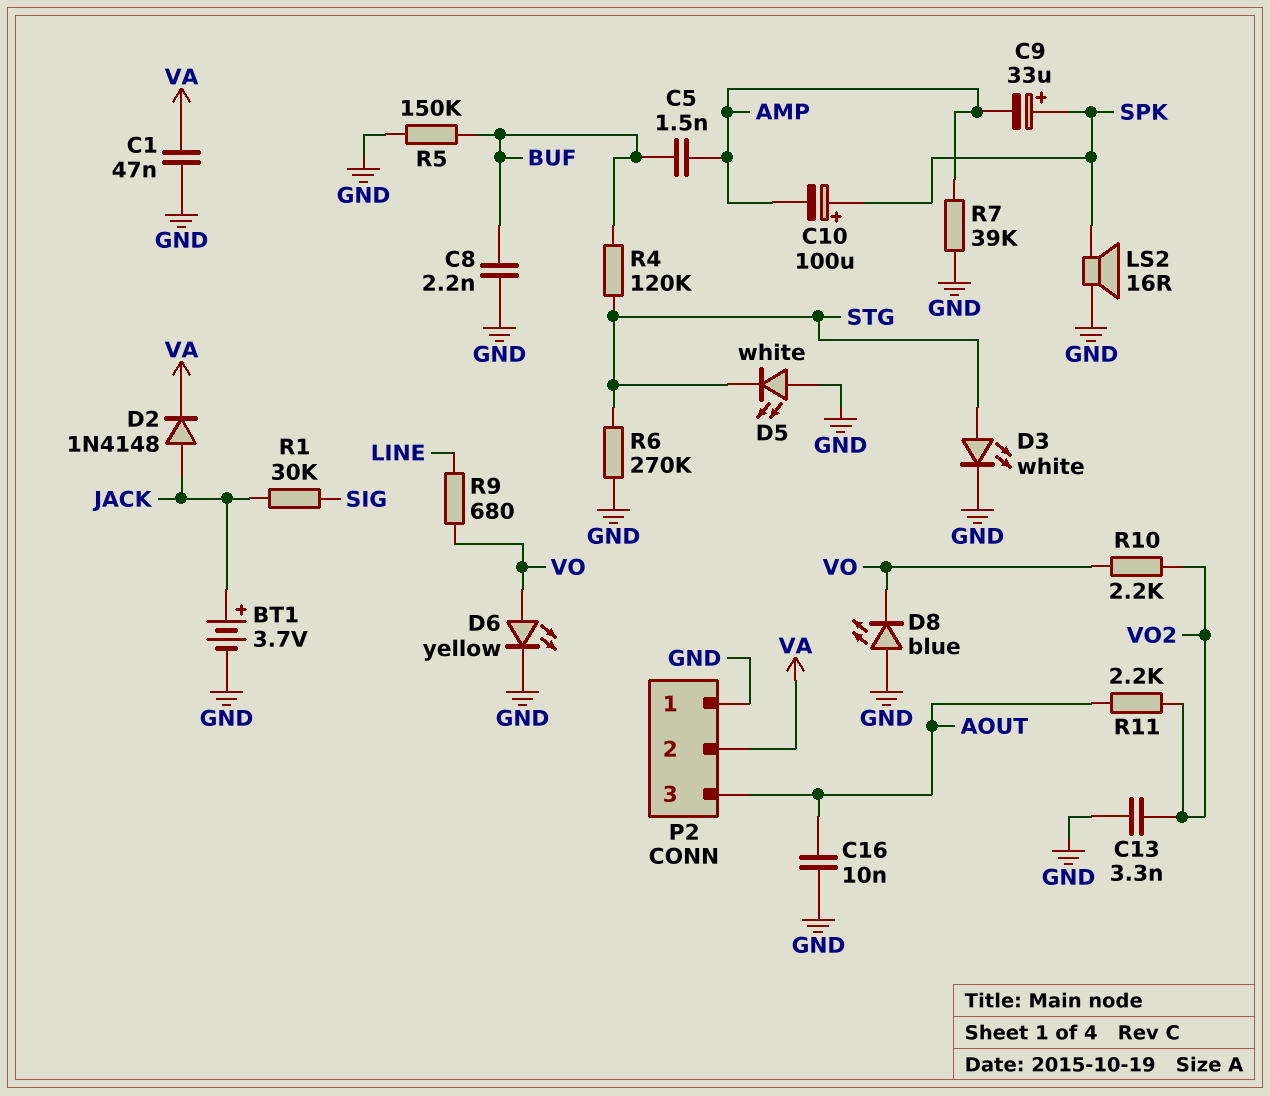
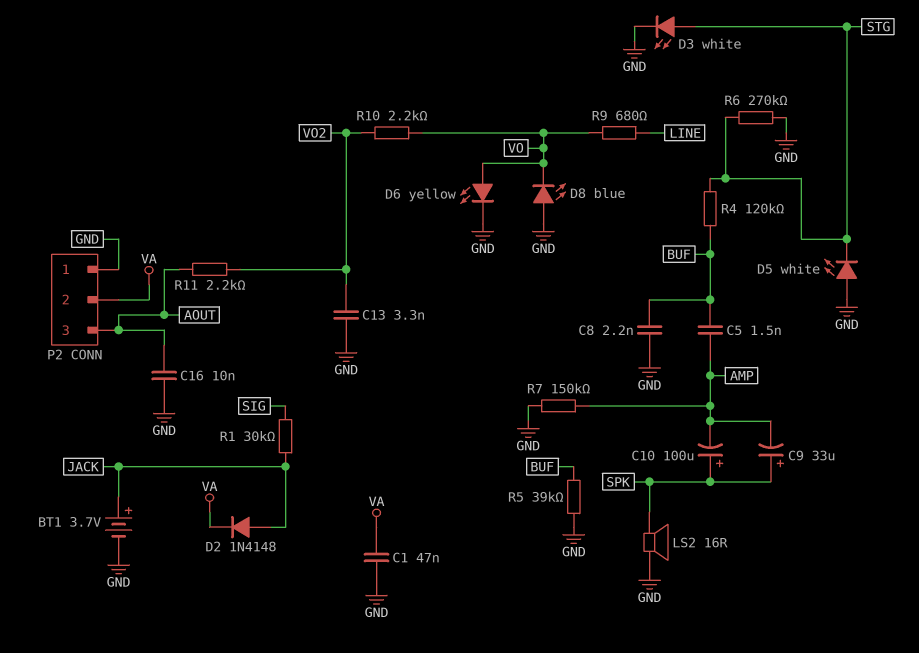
R5: 150k (BUF, GND) -> 39k (BUF, GND)
R7: 39k (AMP, GND) -> 150k (AMP, GND)

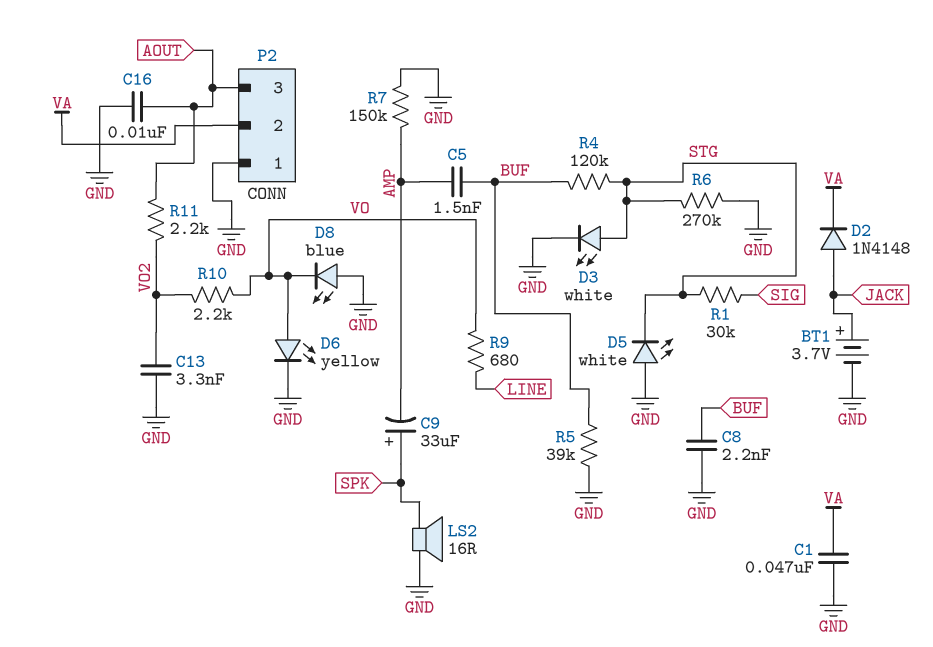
C10: 100uF (plus SPK, minus AMP) -> none
R1: 30k (JACK, SIG) -> 30k (SIG, STG)

